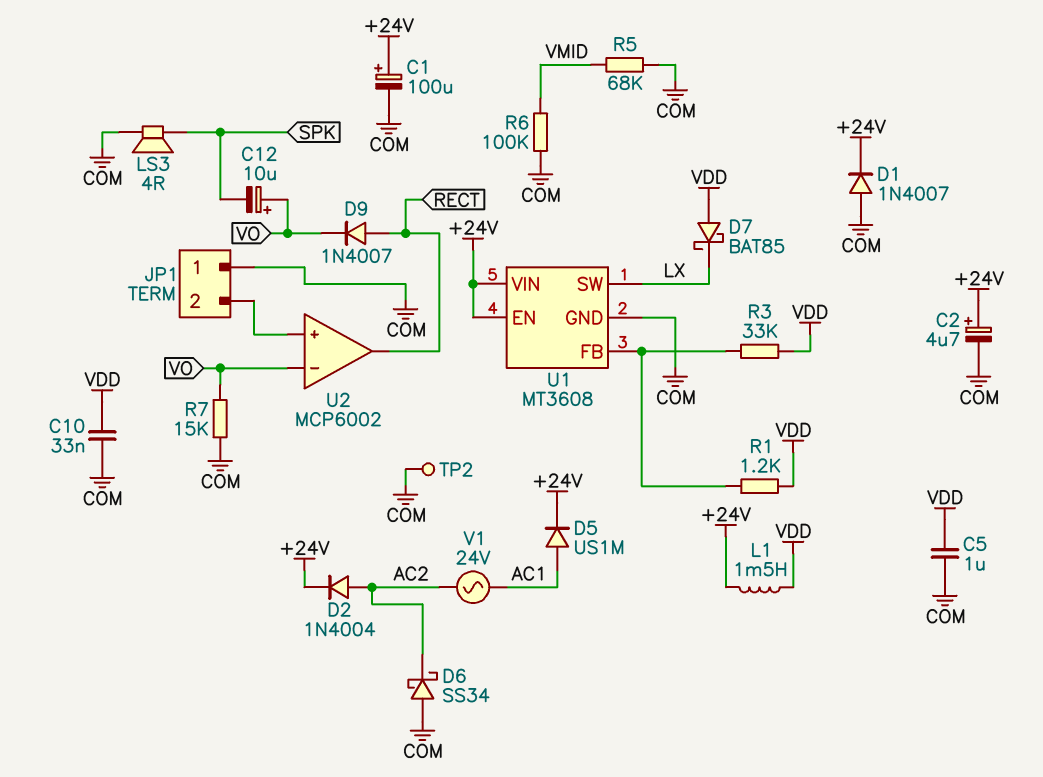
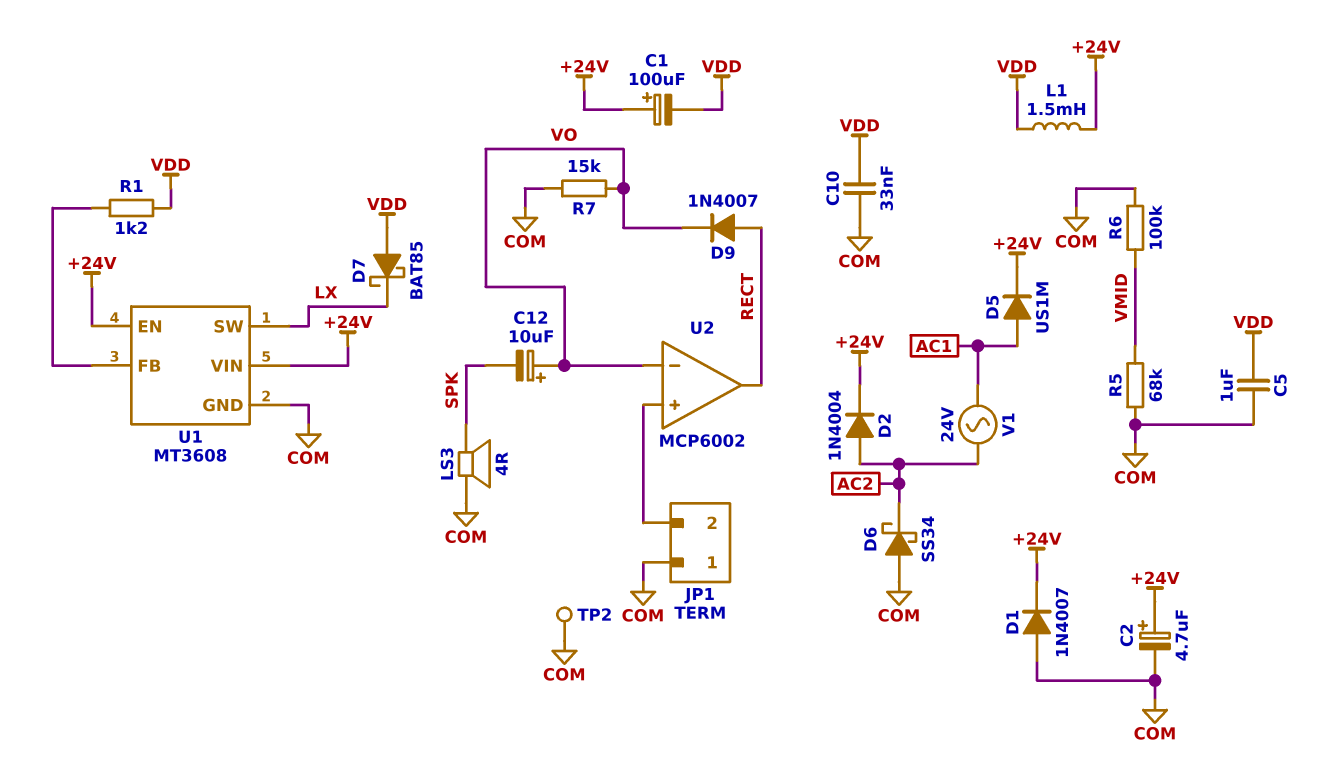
C1: 100uF (plus +24V, minus COM) -> 100uF (plus +24V, minus VDD)
R3: 33k (U1/FB, VDD) -> none

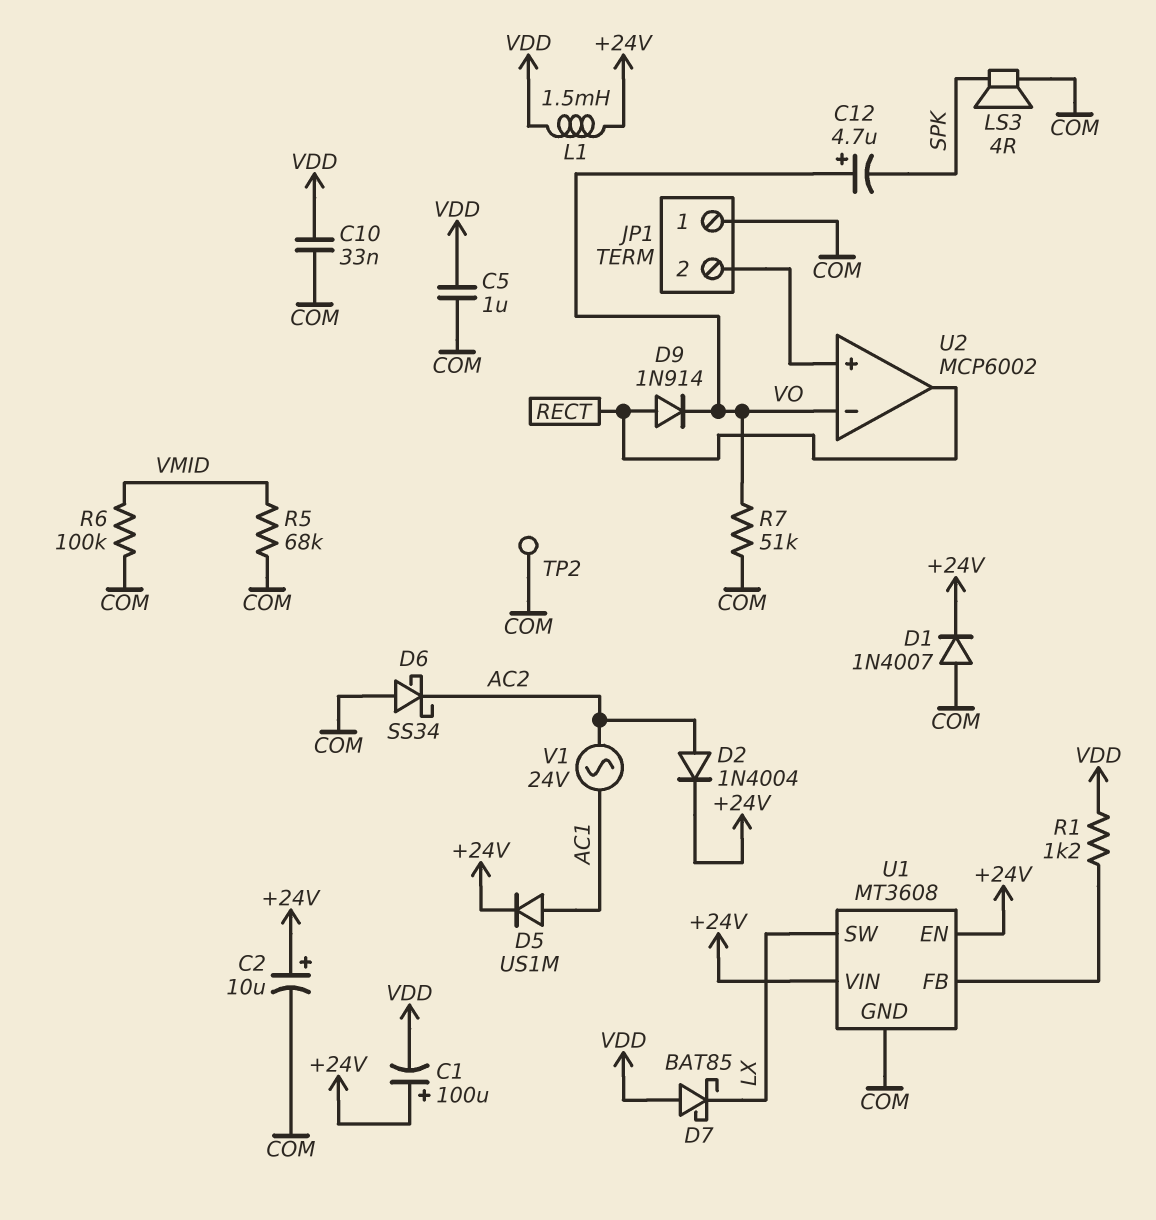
C2: 4.7uF (plus +24V, minus COM) -> 10uF (plus +24V, minus COM)
C12: 10uF (plus VO, minus SPK) -> 4.7uF (plus VO, minus SPK)
D9: diode 1N4007 (A RECT, K VO) -> diode 1N914 (A RECT, K VO)
R7: 15k (COM, VO) -> 51k (COM, VO)

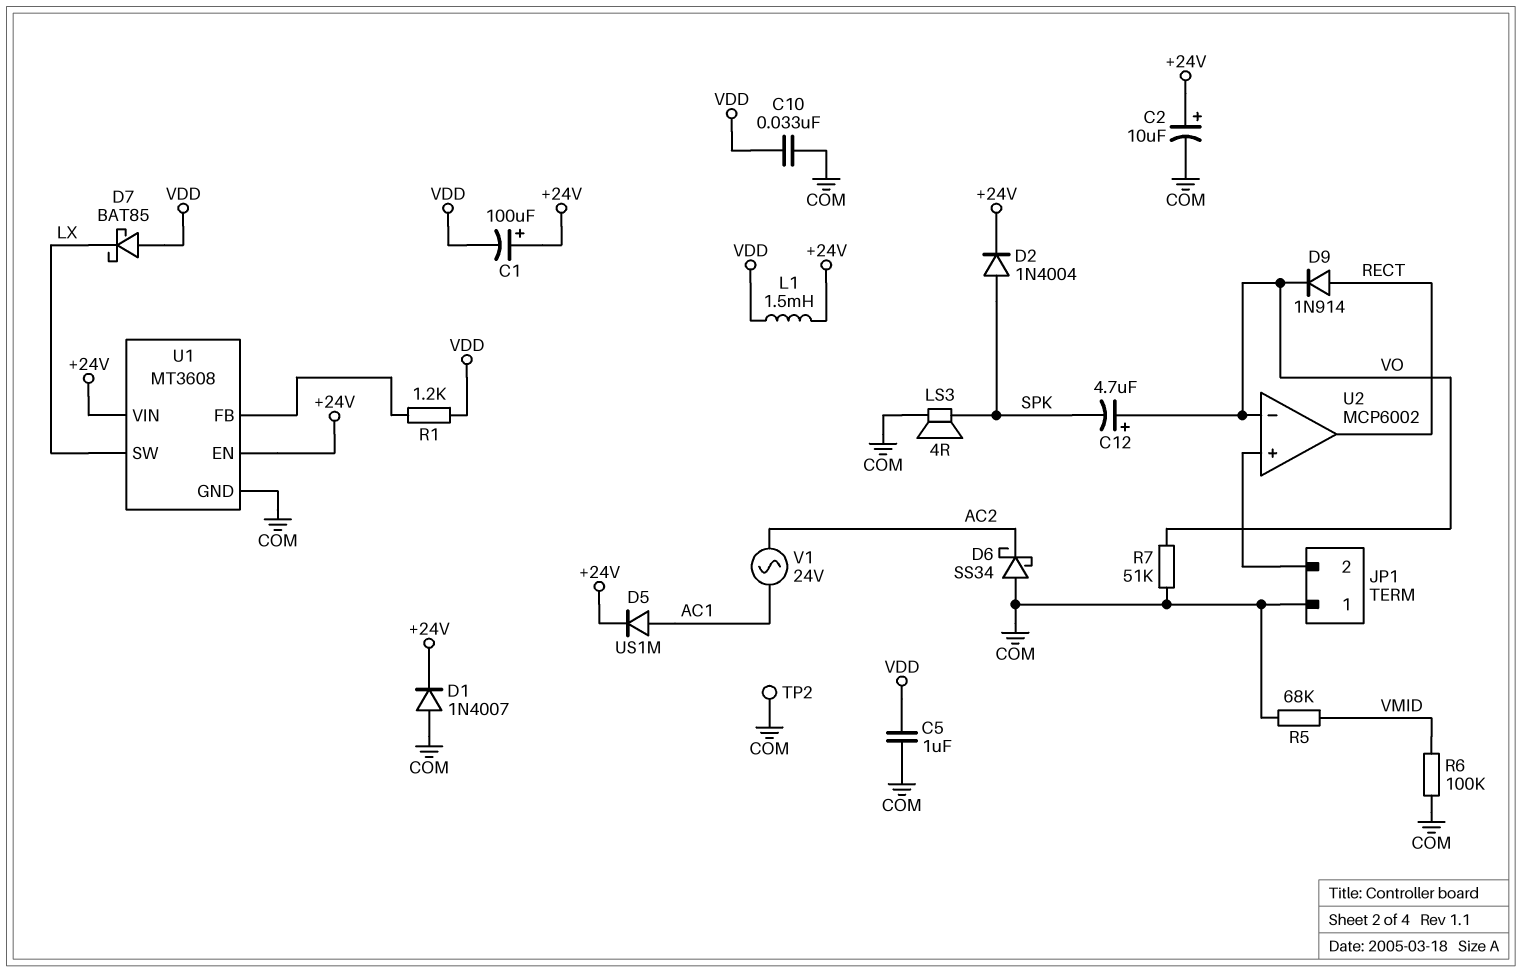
D2: diode 1N4004 (A AC2, K +24V) -> diode 1N4004 (A SPK, K +24V)

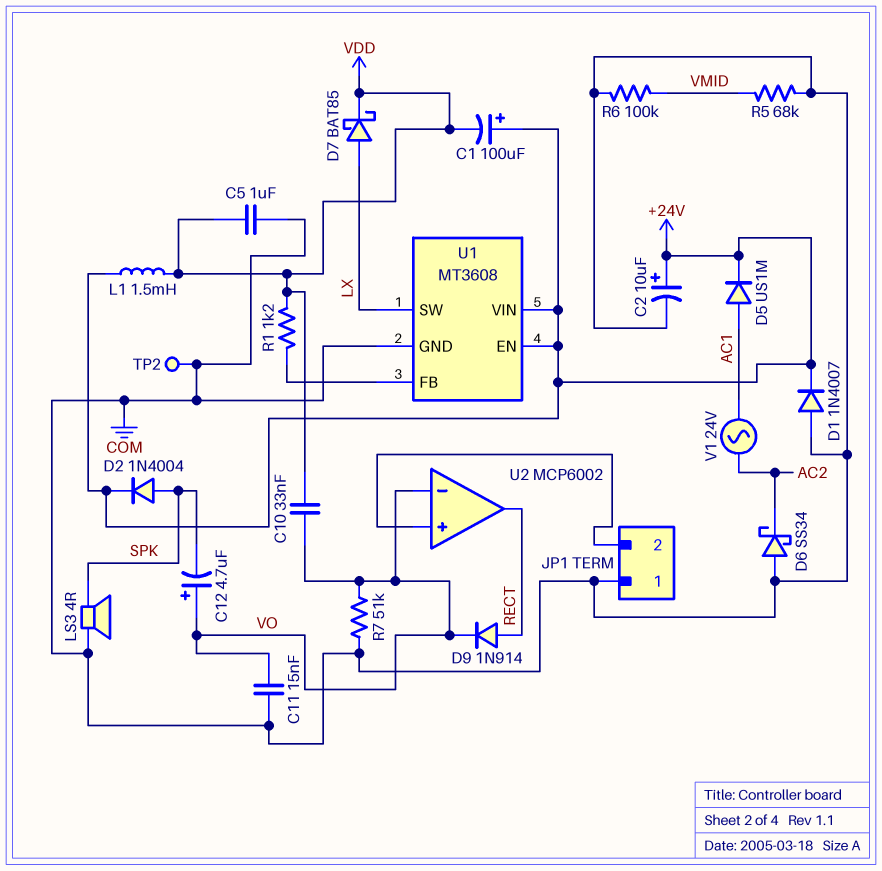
C10: 33nF (COM, VDD) -> 33nF (VDD, VO)
C11: none -> 15nF (COM, VO)
D7: schottky BAT85 (A VDD, K LX) -> schottky BAT85 (A LX, K VDD)

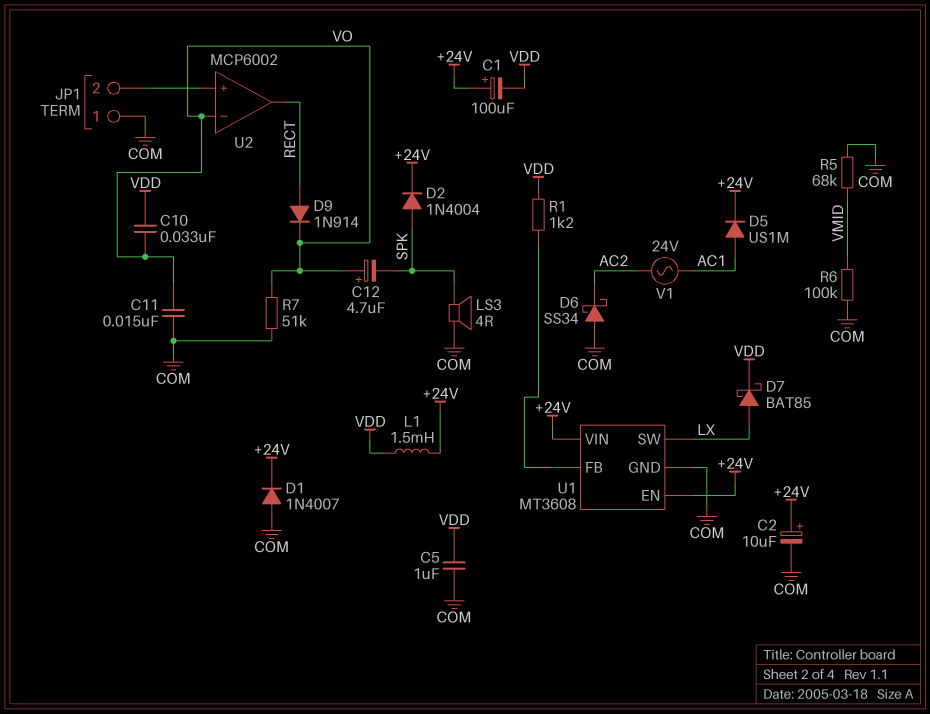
TP2: test point (COM) -> none

